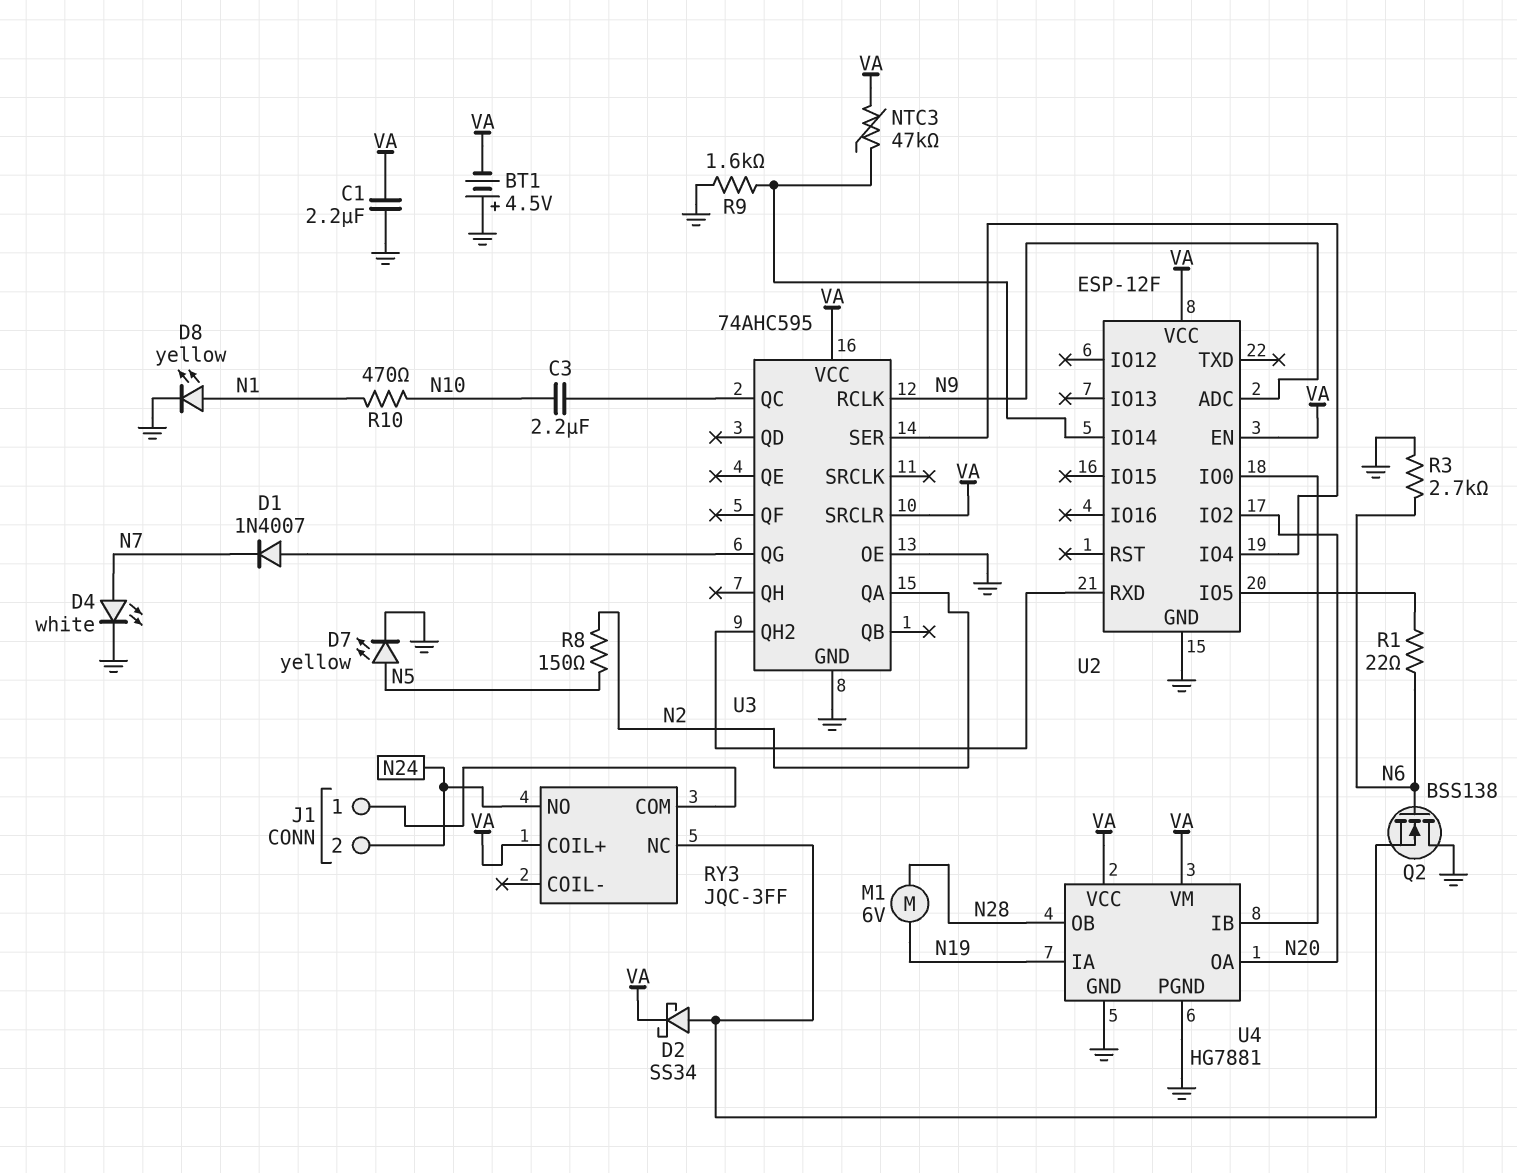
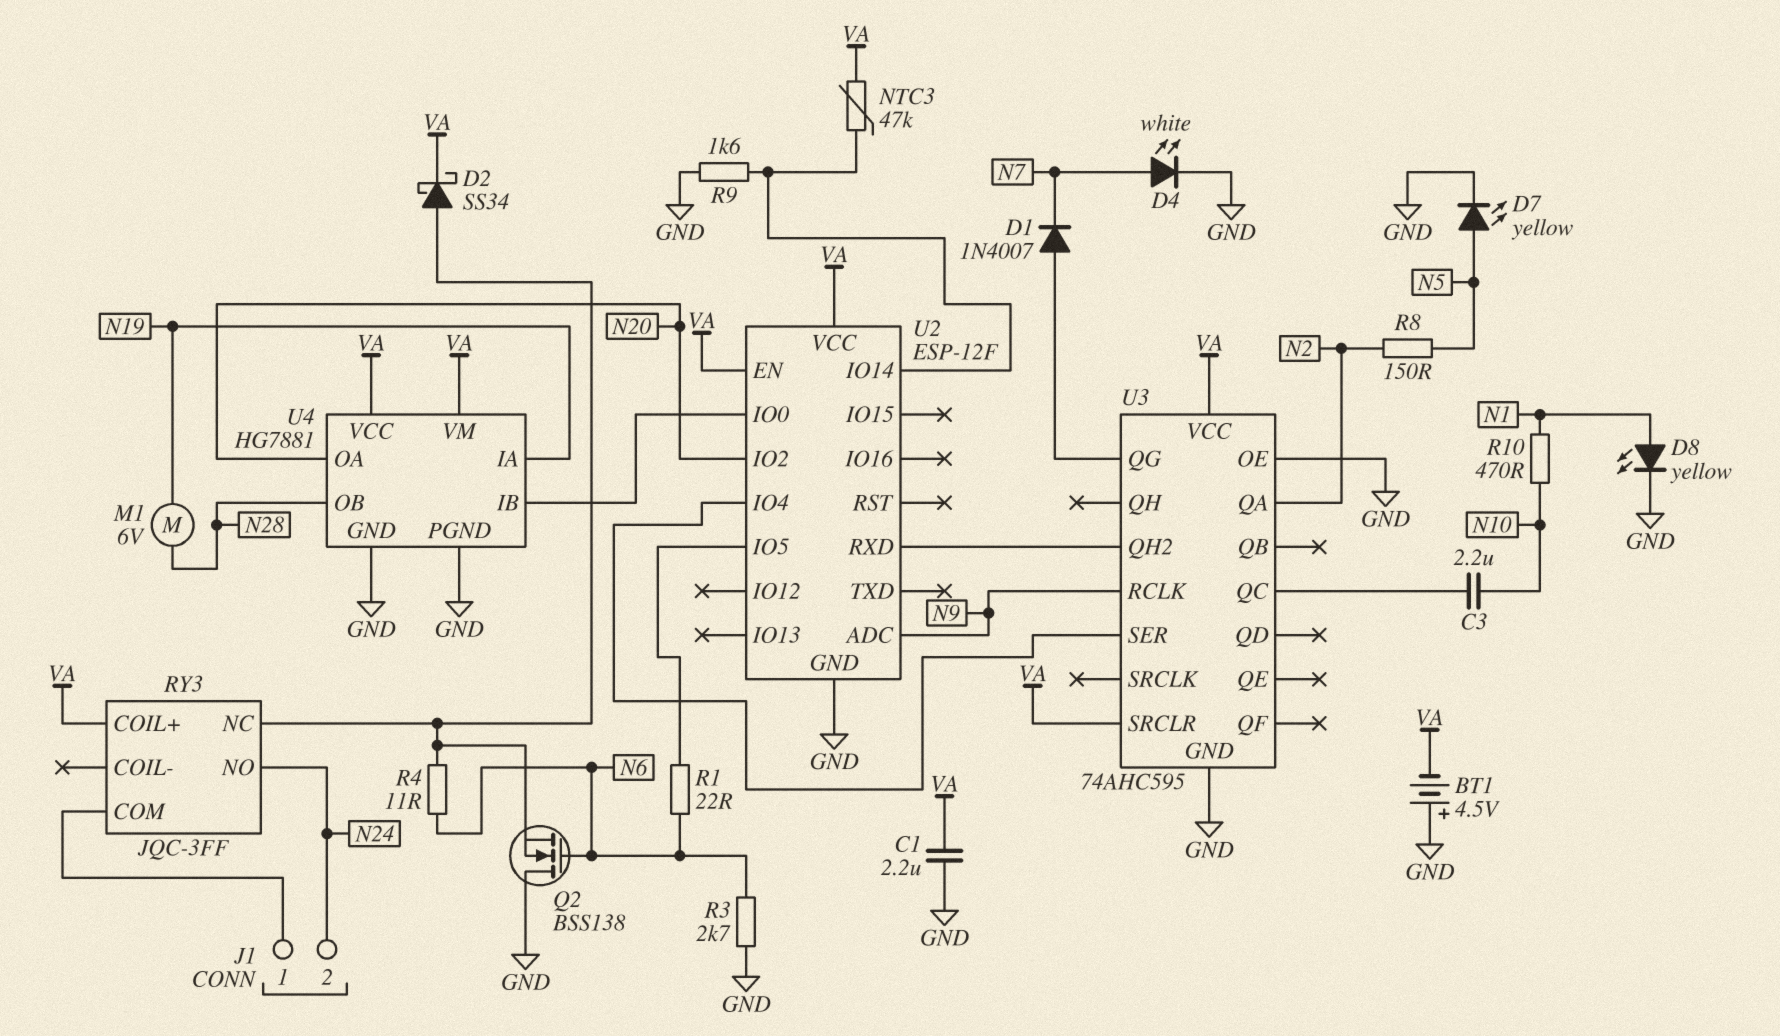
R4: none -> 11 (N6, RY3/NC)

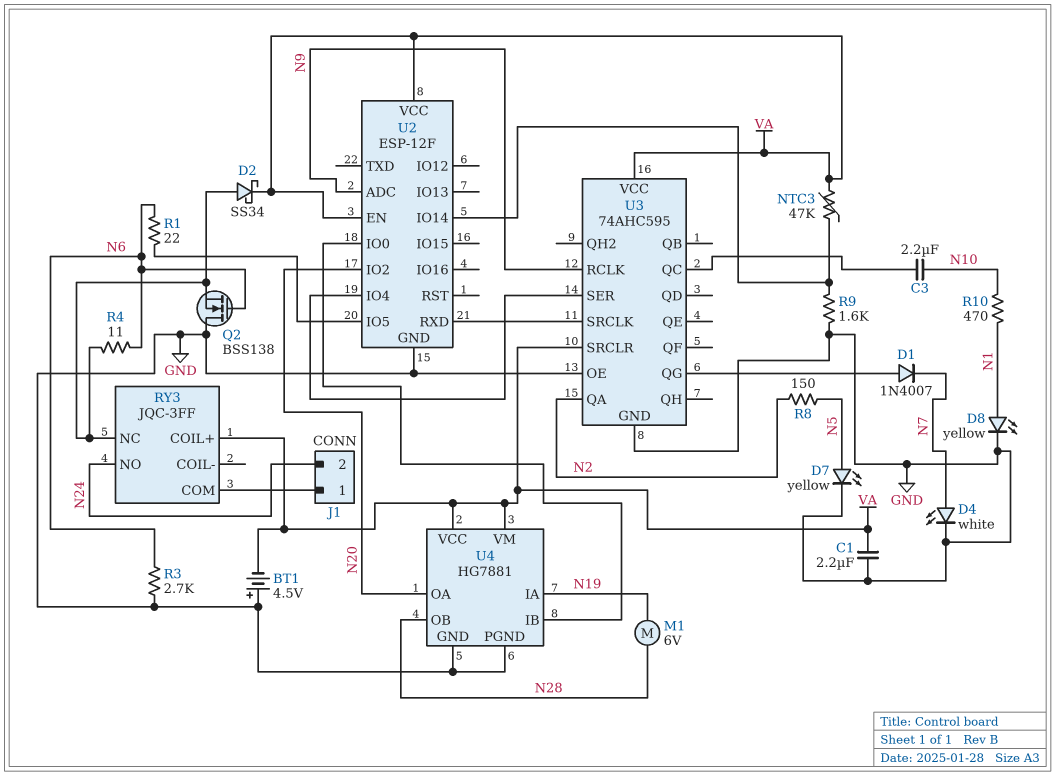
U3 pin QH2: U2/RXD -> none
U3 pin SRCLK: none -> U2/RXD

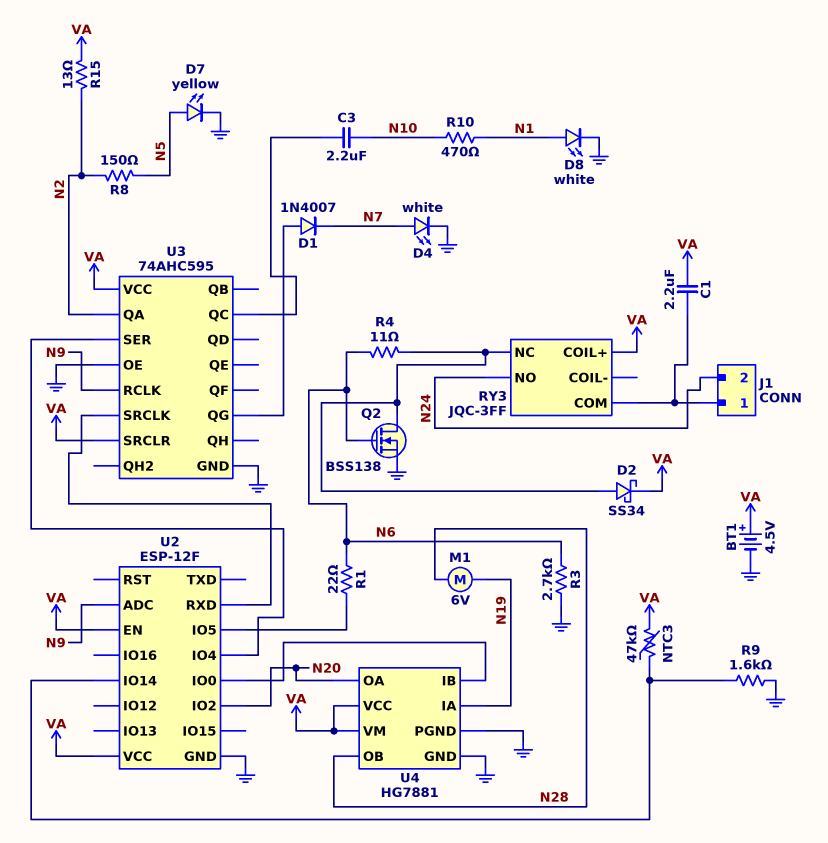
BT1: 4.5V (plus GND, minus VA) -> 4.5V (plus VA, minus GND)
C1: 2.2uF (GND, VA) -> 2.2uF (J1/1, VA)
D8: LED yellow (A N1, K GND) -> LED white (A N1, K GND)
Q2: NMOS BSS138 (G N6, D GND, S RY3/NC) -> NMOS BSS138 (G N6, D RY3/NC, S GND)
R15: none -> 13 (N2, VA)

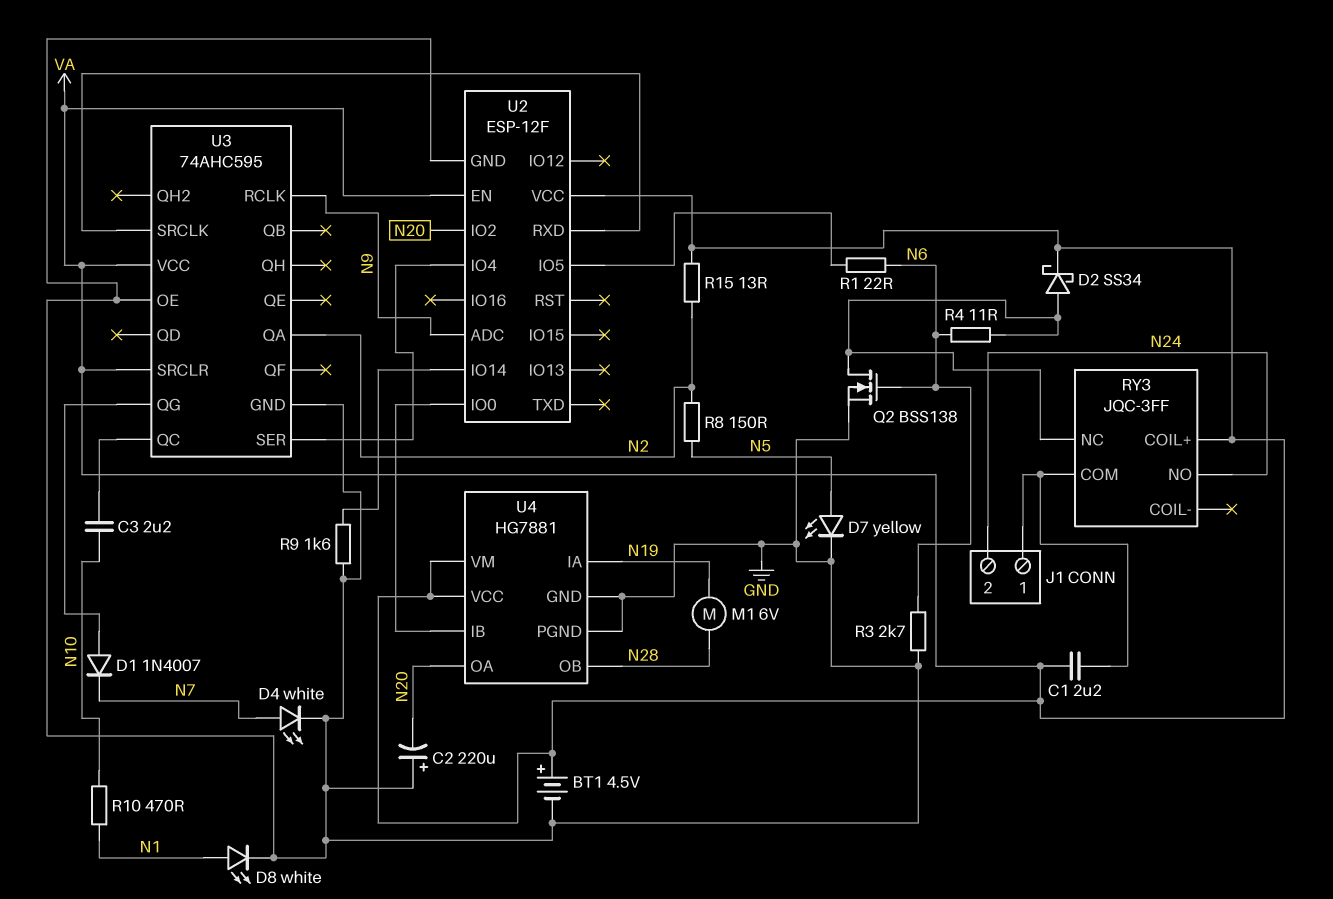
C2: none -> 220uF (plus GND, minus N20)
NTC3: 47k (U2/IO14, VA) -> none

